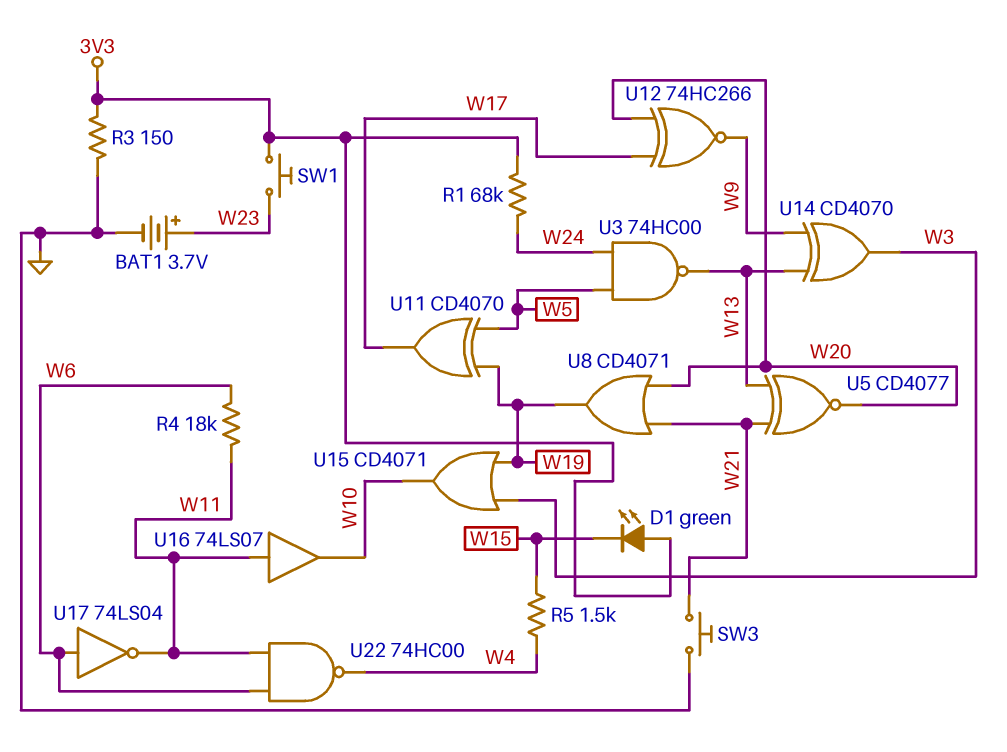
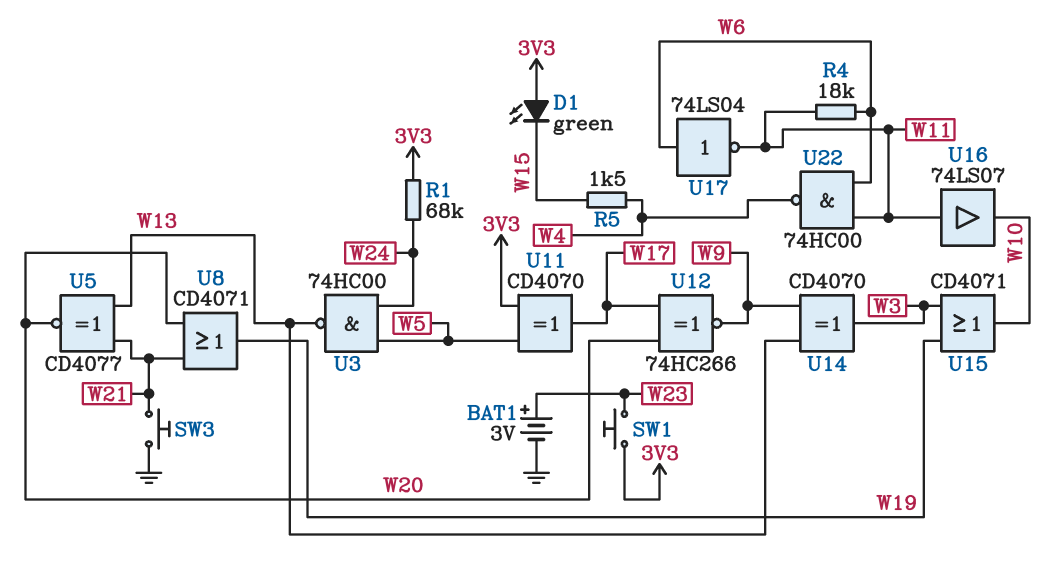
BAT1: 3.7V (plus W23, minus GND) -> 3V (plus W23, minus GND)
R3: 150 (3V3, GND) -> none
U11: XOR CD4070 (in W5, in W19, out W17) -> XOR CD4070 (in 3V3, in W5, out W17)

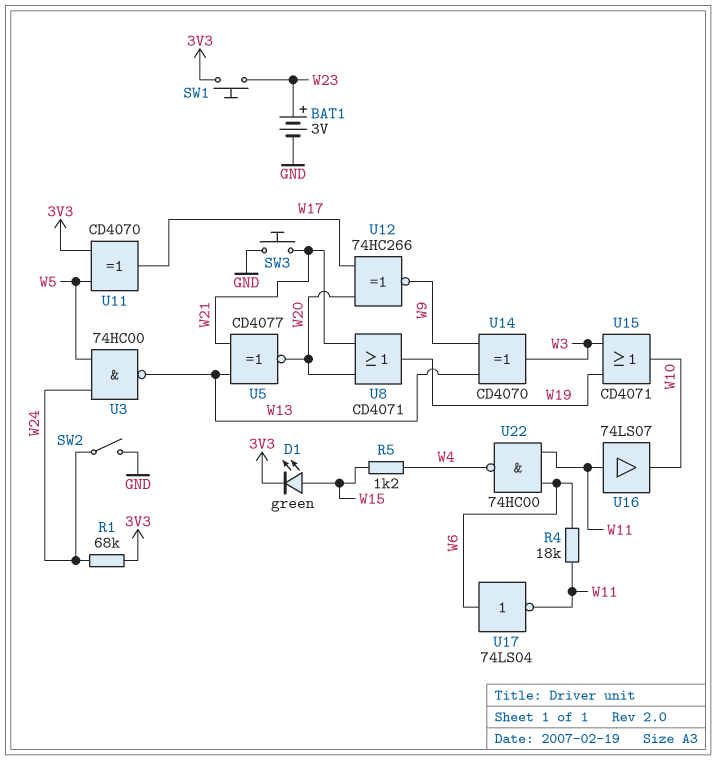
D1: LED green (A 3V3, K W15) -> LED green (A W15, K 3V3)
R5: 1.5k (W4, W15) -> 1.2k (W4, W15)
SW2: none -> switch (GND, W24)

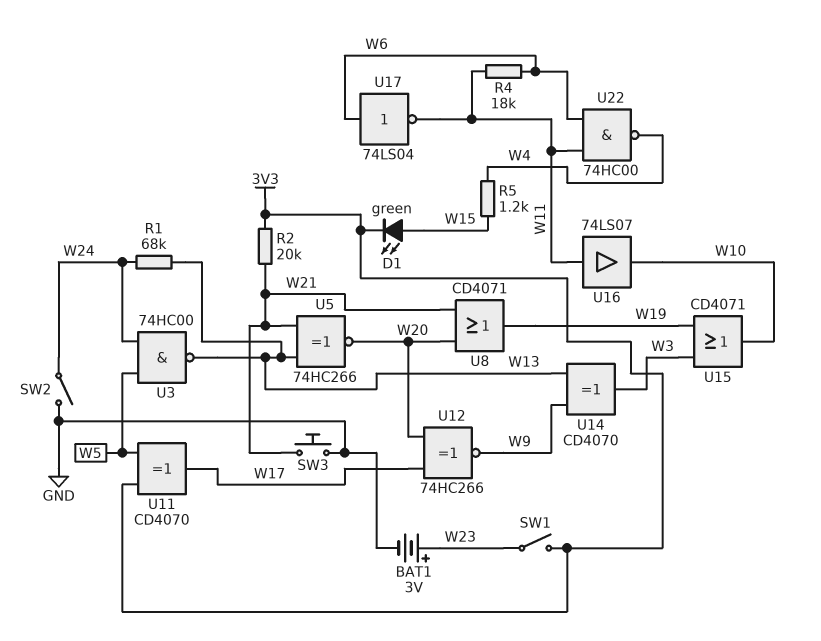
R1: 68k (3V3, W24) -> 68k (W13, W24)
R2: none -> 20k (3V3, W21)
SW1: button (3V3, W23) -> switch (3V3, W23)
U5: XNOR CD4077 (in W13, in W21, out W20) -> XNOR 74HC266 (in W13, in W21, out W20)

